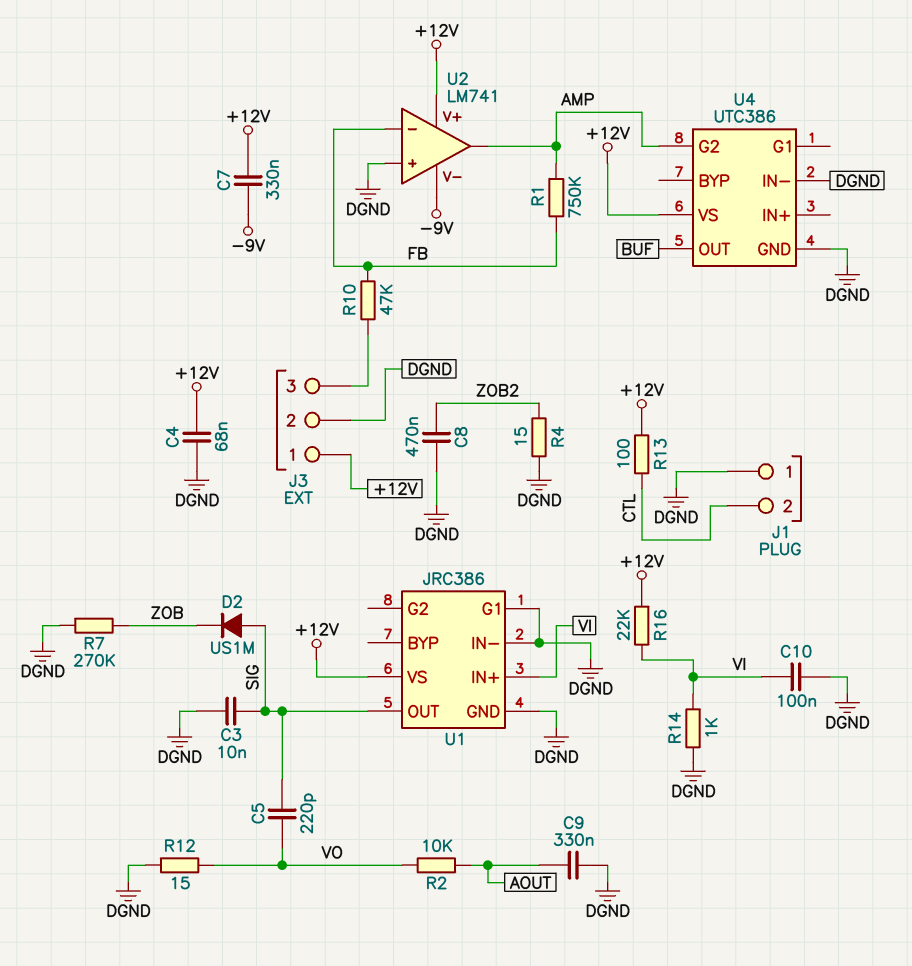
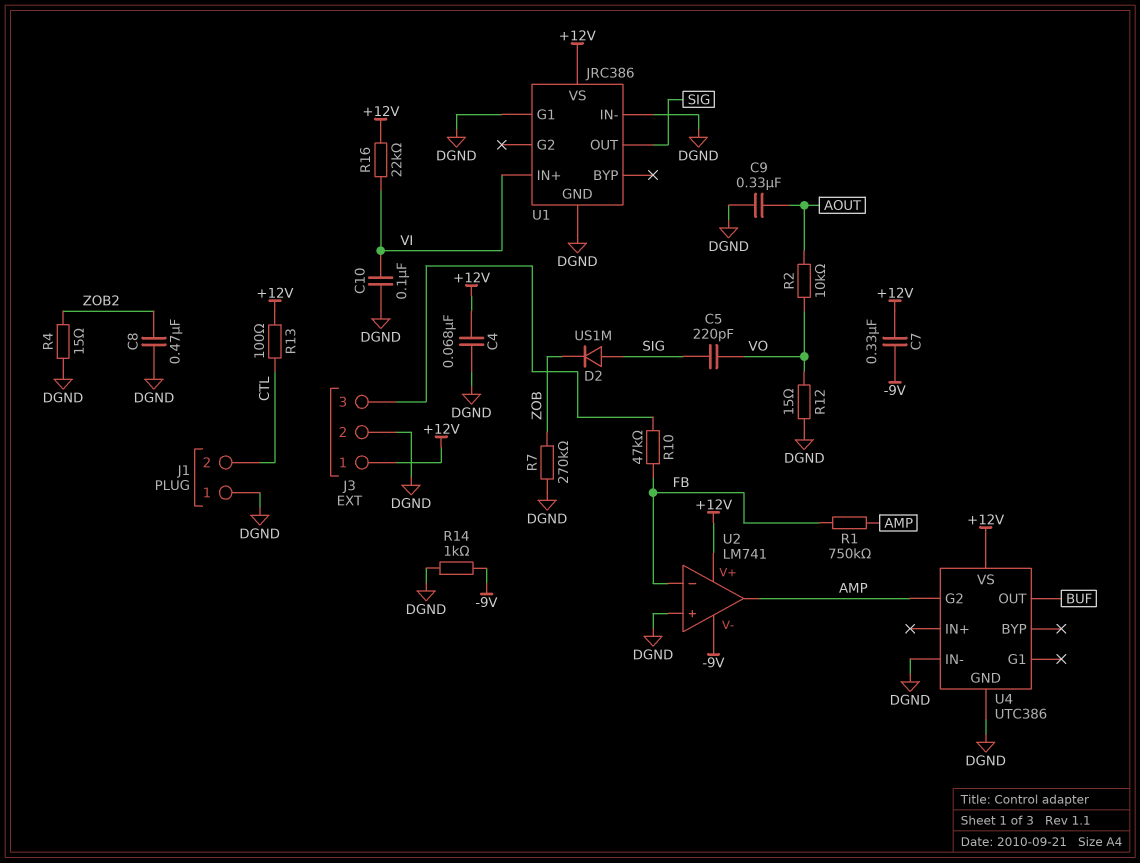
C3: 10nF (DGND, SIG) -> none
R14: 1k (DGND, VI) -> 1k (-9V, DGND)

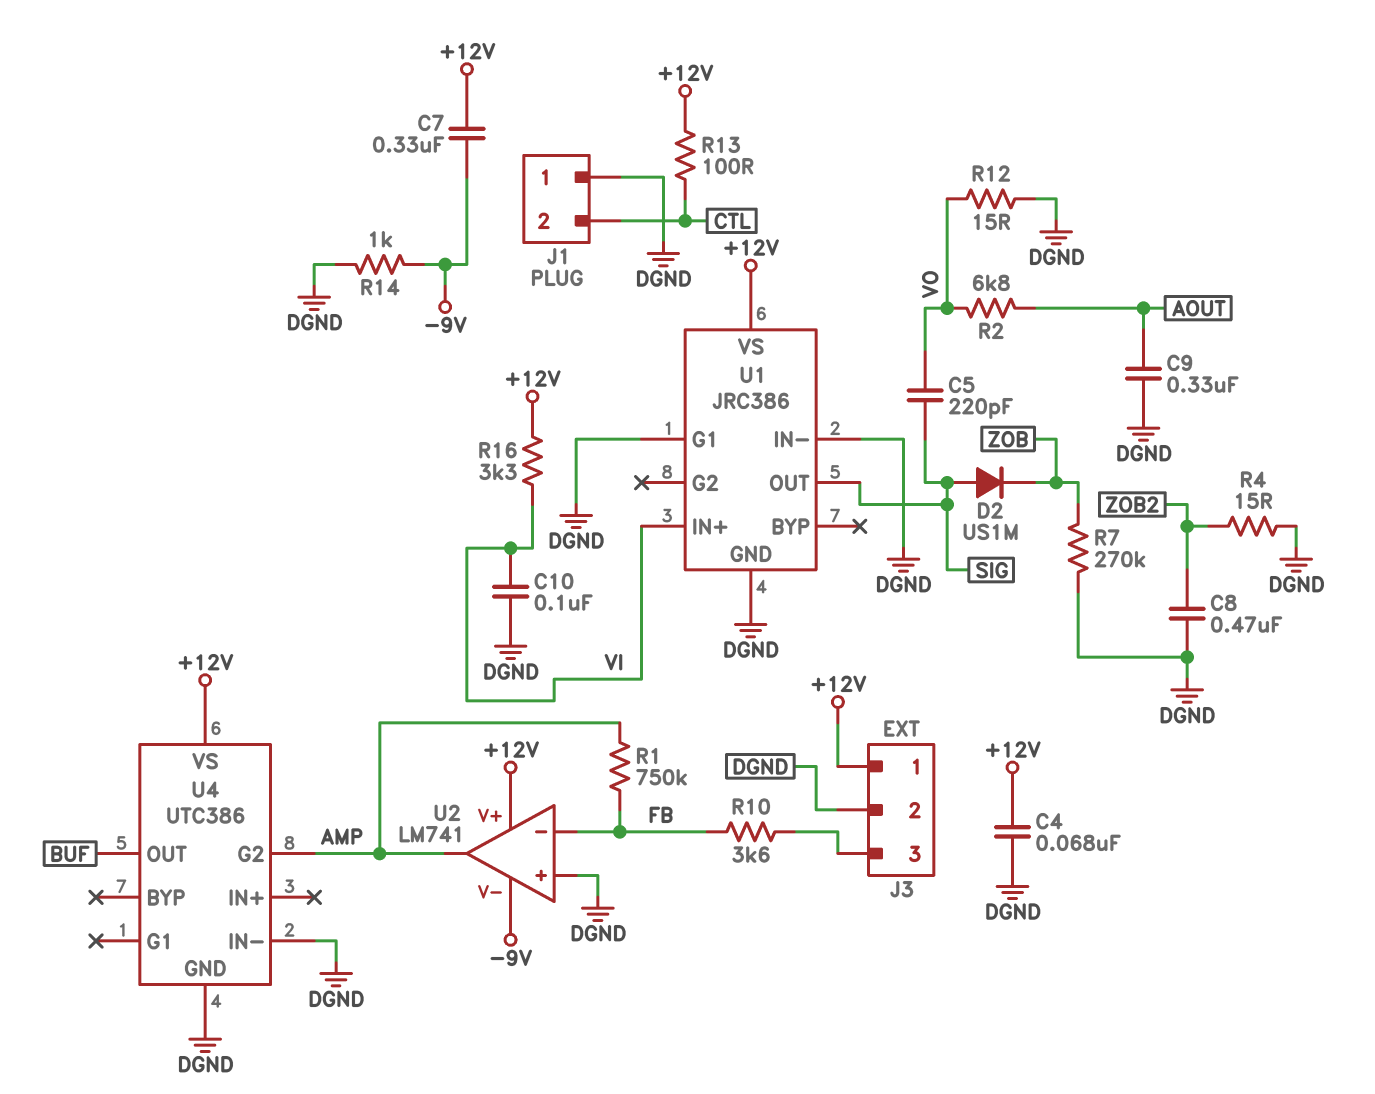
R2: 10k (AOUT, VO) -> 6.8k (AOUT, VO)
R10: 47k (FB, J3/3) -> 3.6k (FB, J3/3)
R16: 22k (+12V, VI) -> 3.3k (+12V, VI)

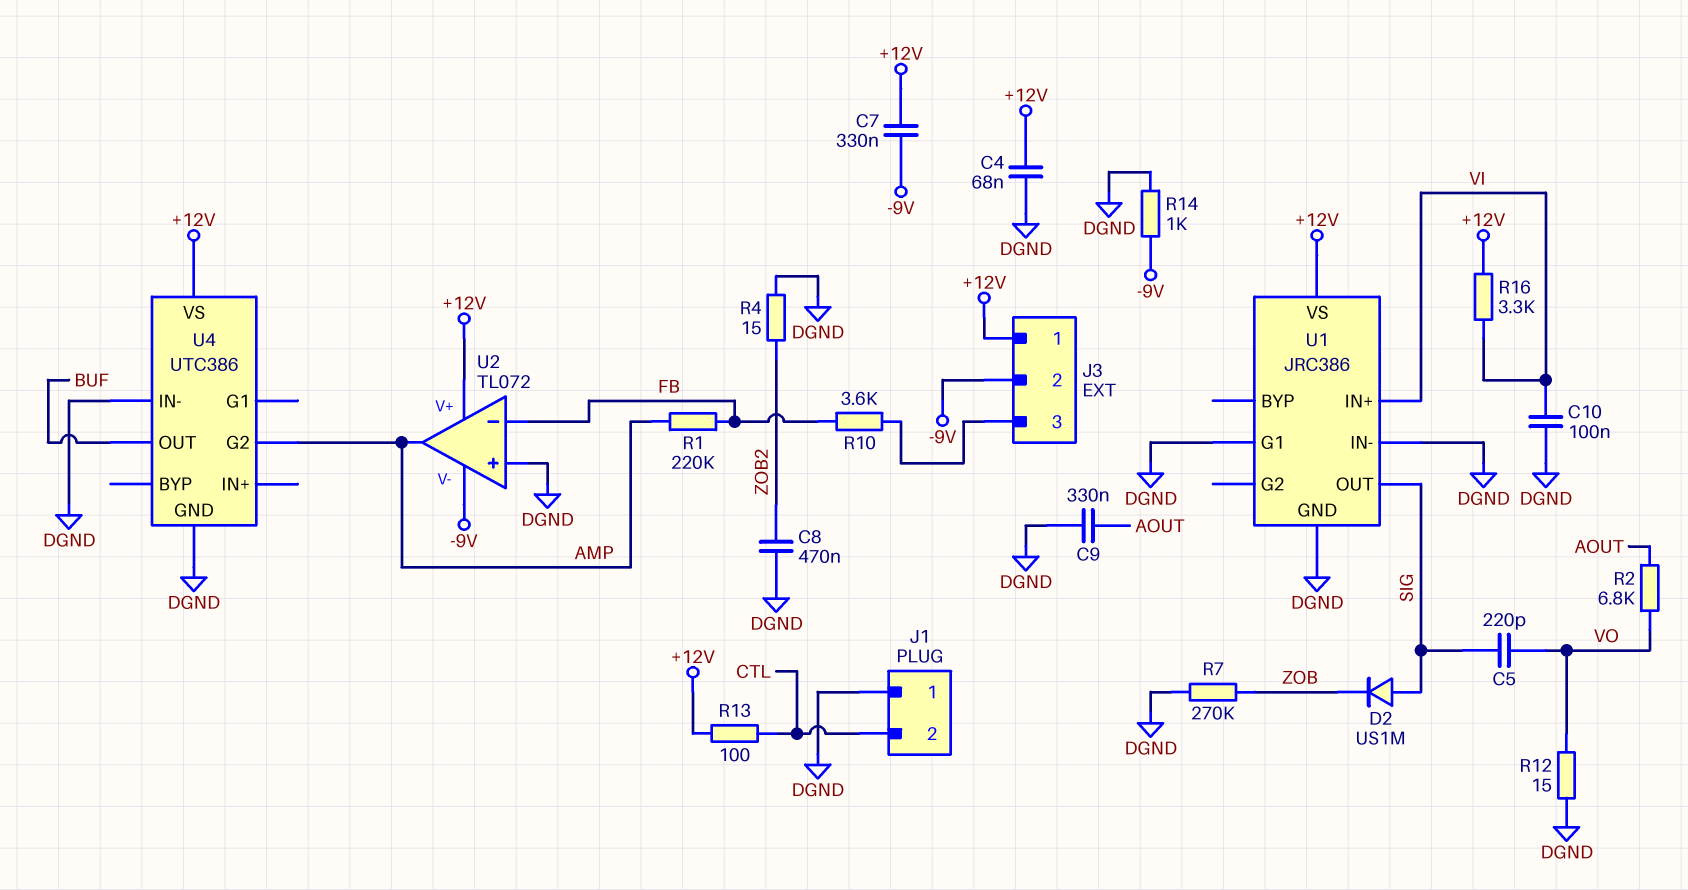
J3 pin 2: DGND -> -9V
R1: 750k (AMP, FB) -> 220k (AMP, FB)
U2: LM741 -> TL072

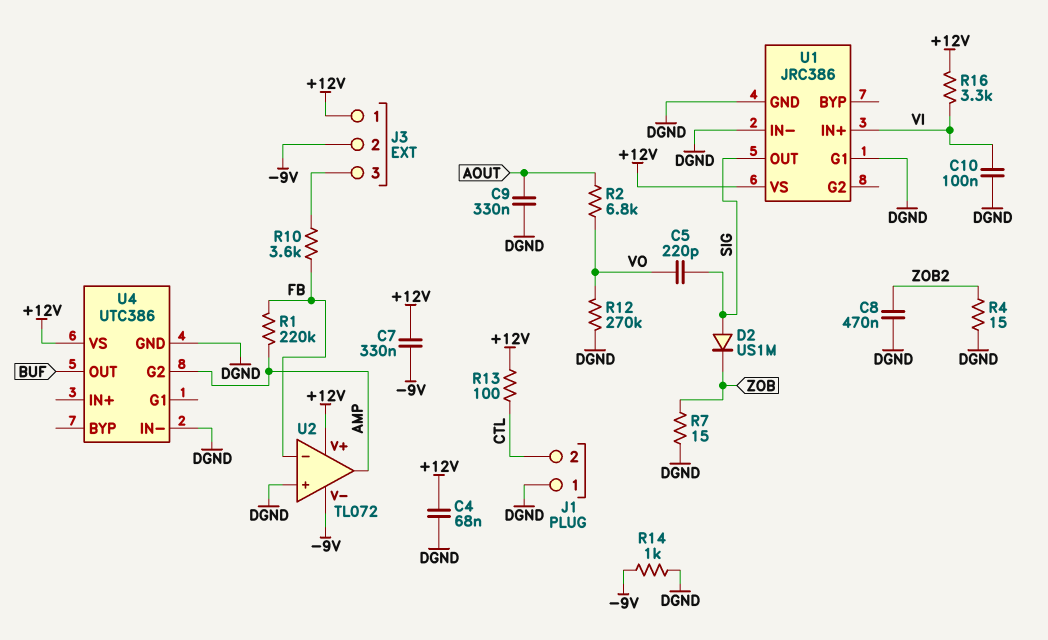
R7: 270k (DGND, ZOB) -> 15 (DGND, ZOB)
R12: 15 (DGND, VO) -> 270k (DGND, VO)

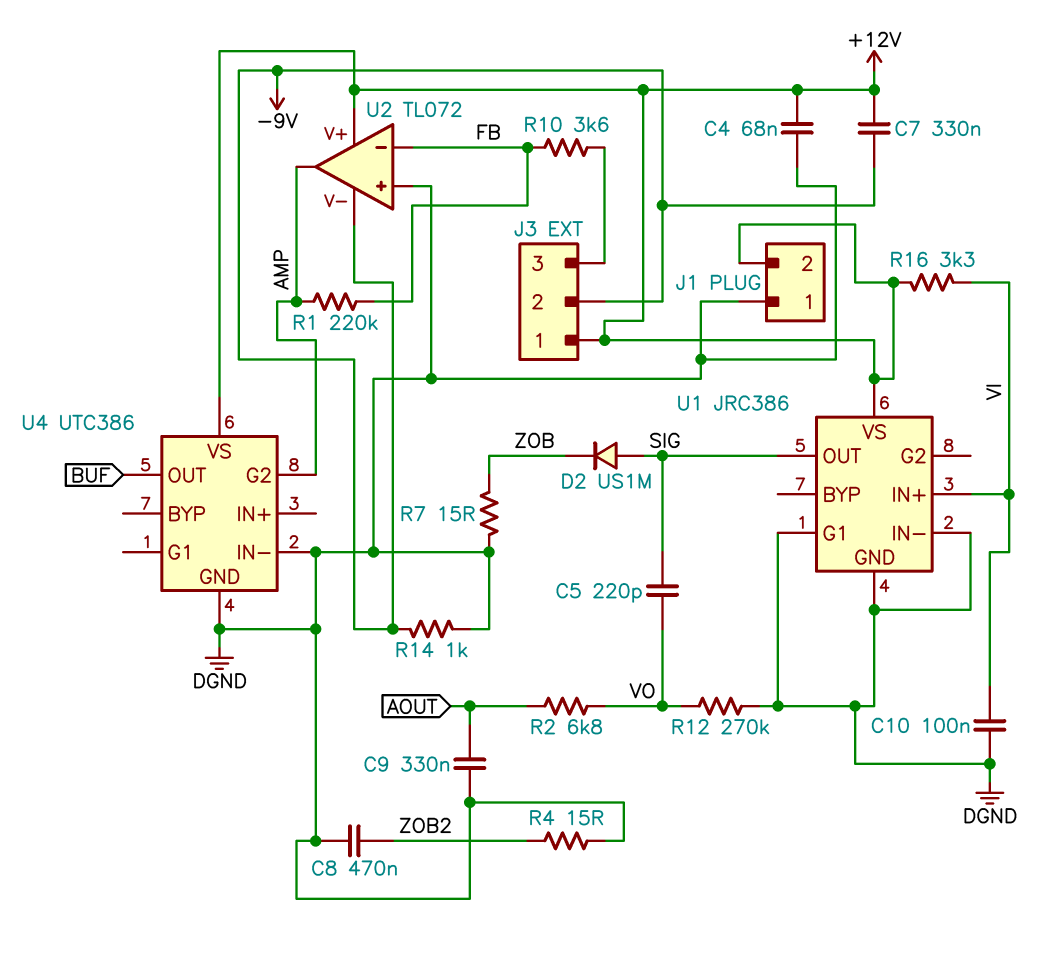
J1 pin 2: CTL -> +12V
R13: 100 (+12V, CTL) -> none

